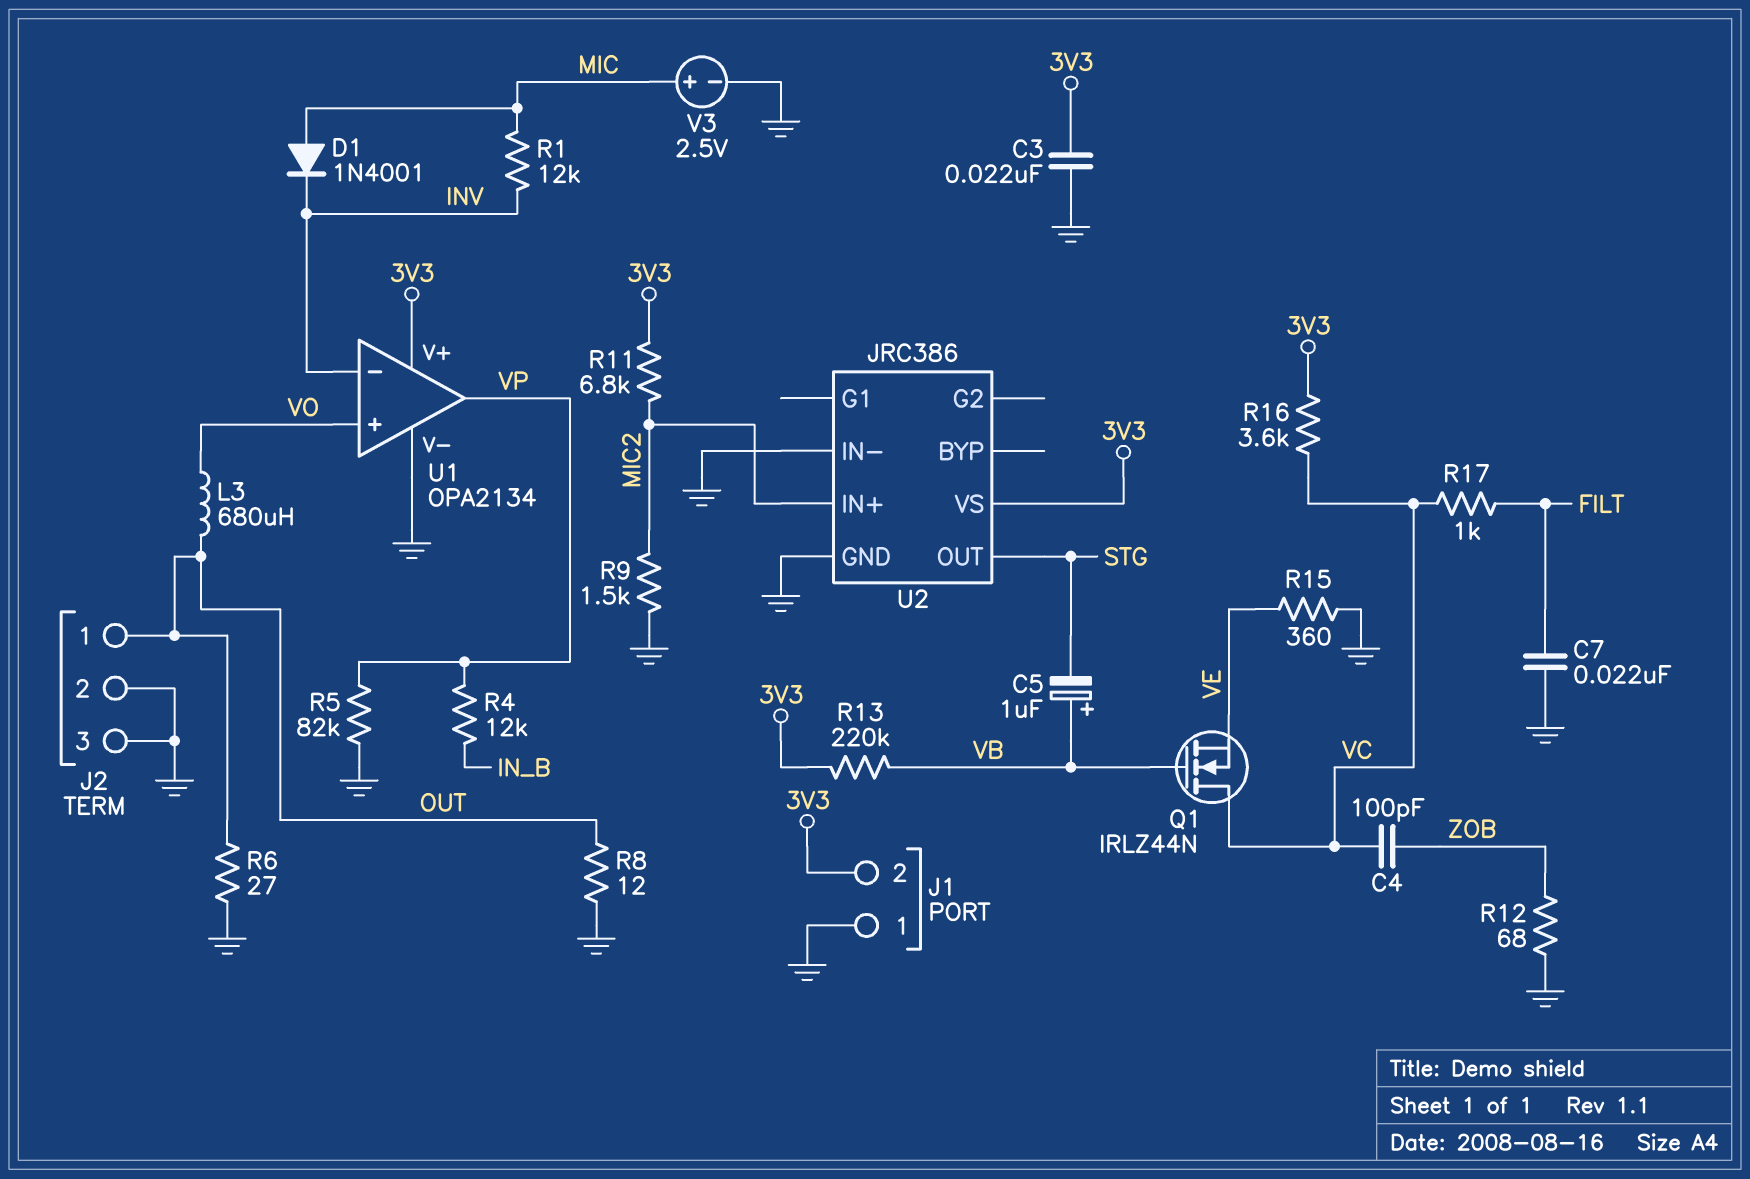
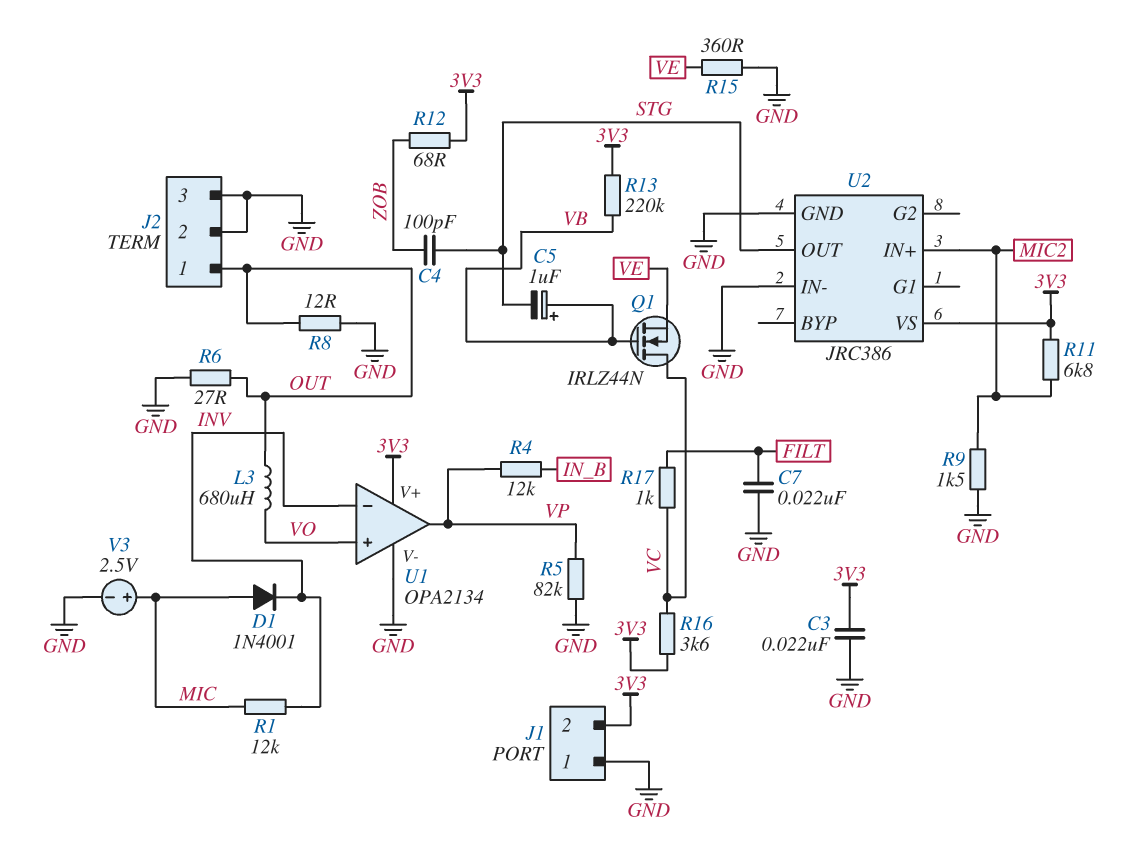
C4: 100pF (VC, ZOB) -> 100pF (STG, ZOB)
R12: 68 (GND, ZOB) -> 68 (3V3, ZOB)

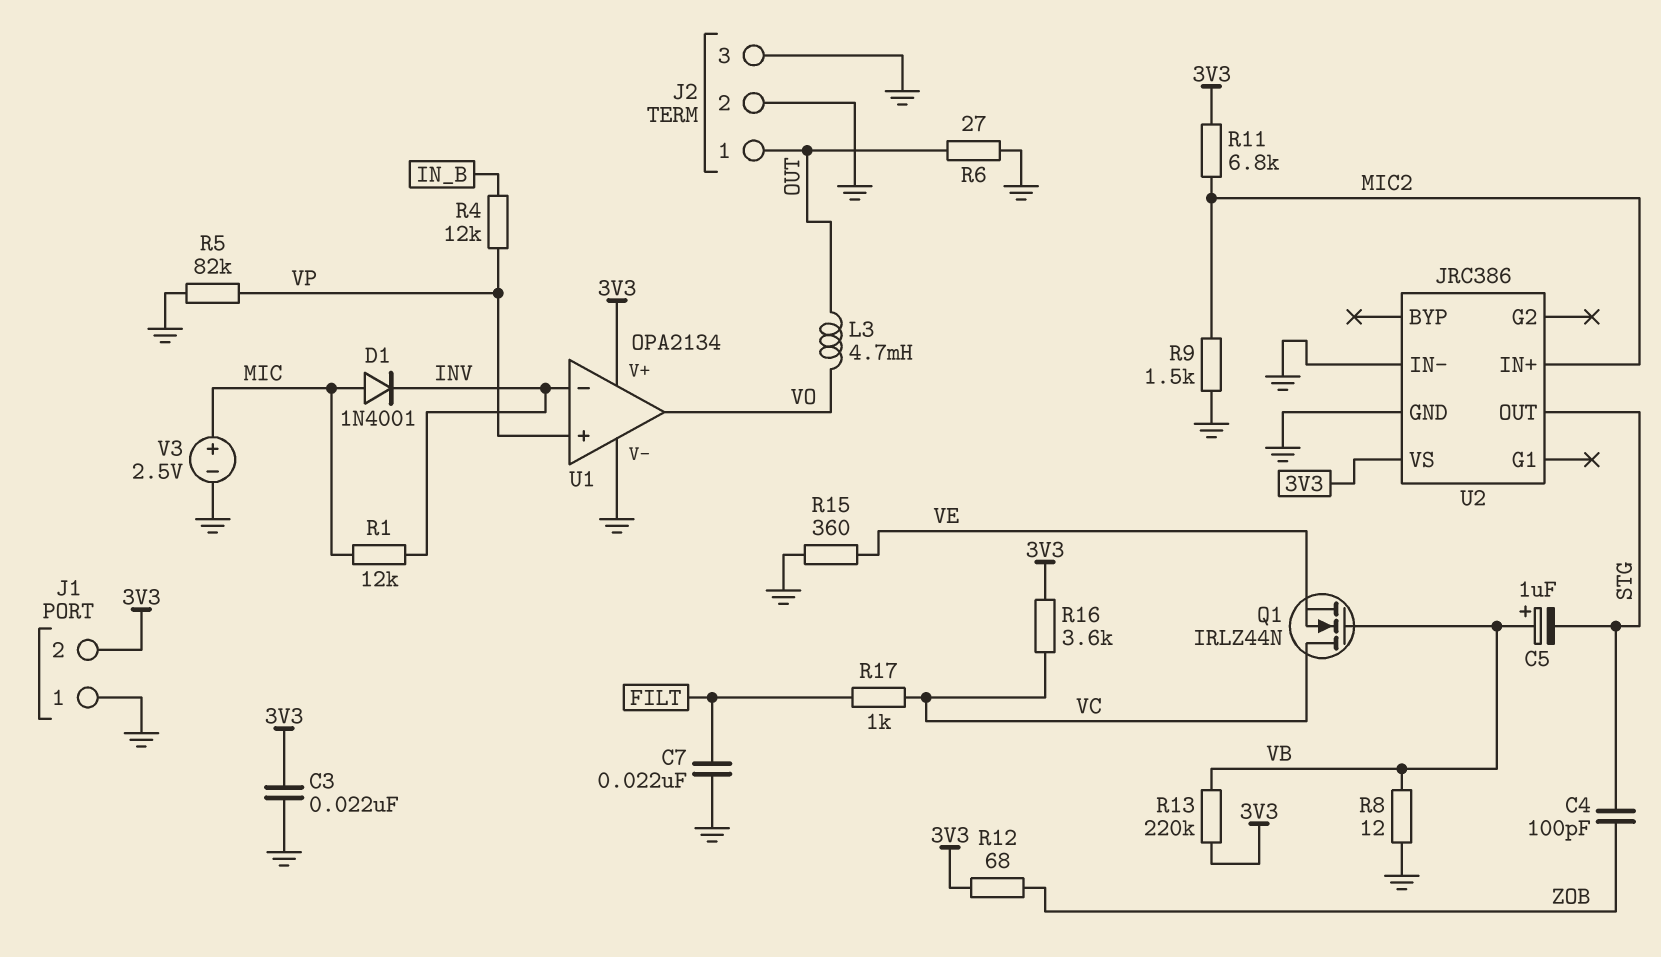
L3: 680uH (OUT, VO) -> 4.7mH (OUT, VO)
R8: 12 (GND, OUT) -> 12 (GND, VB)
U1 pin in+: VO -> VP
U1 pin out: VP -> VO

